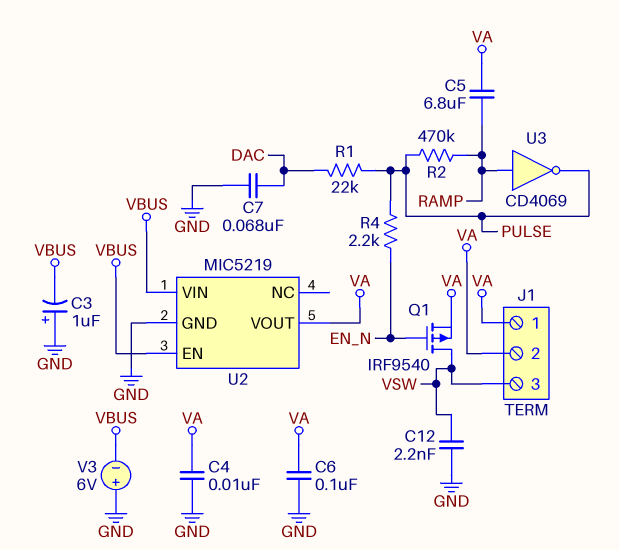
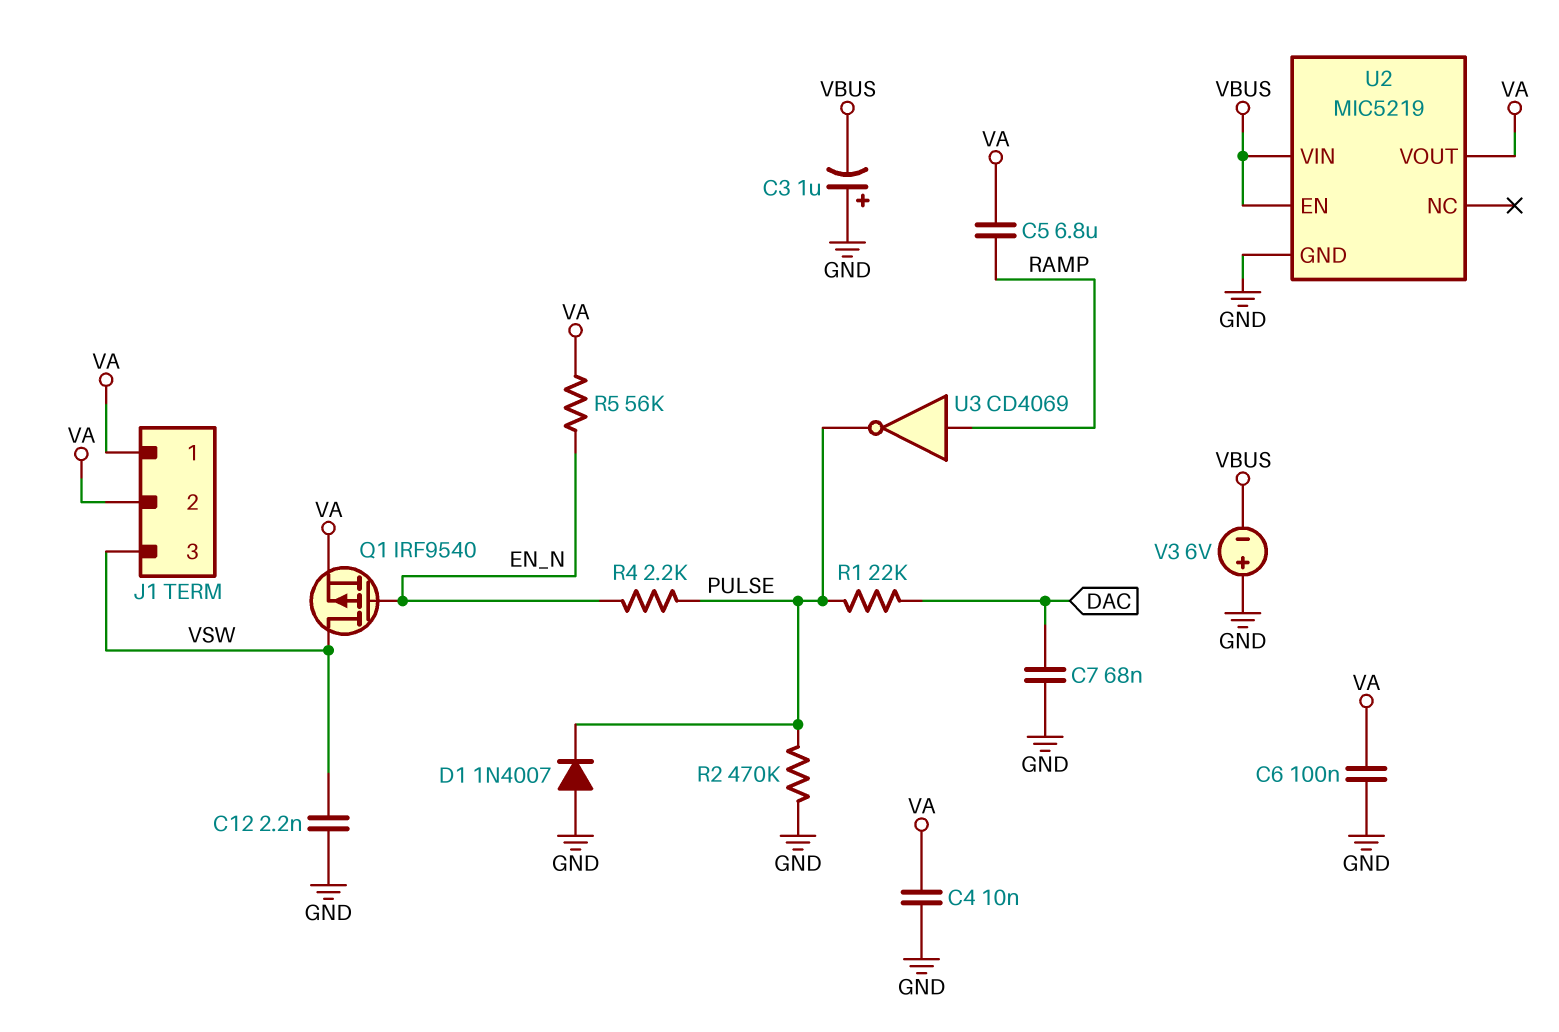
D1: none -> diode 1N4007 (A GND, K PULSE)
R2: 470k (PULSE, RAMP) -> 470k (GND, PULSE)
R5: none -> 56k (EN_N, VA)

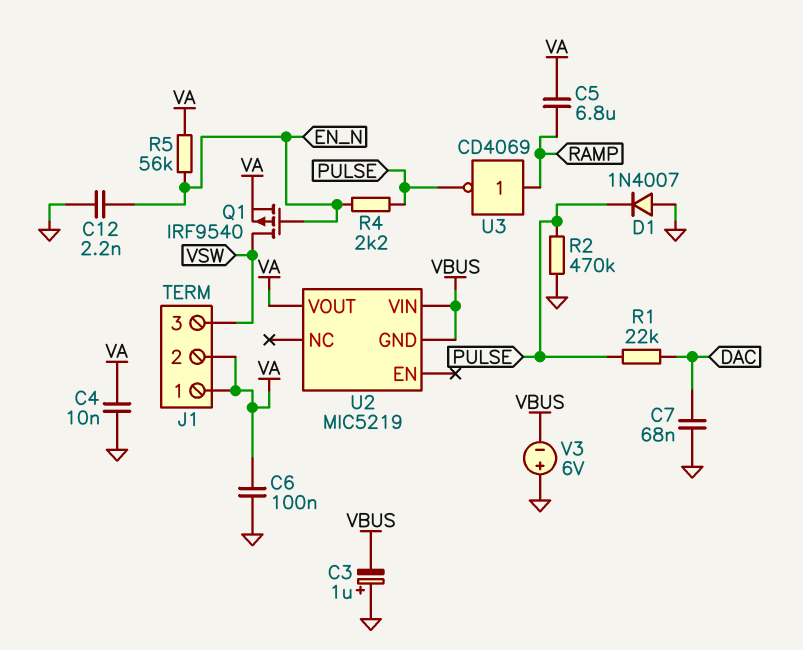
C12: 2.2nF (GND, VSW) -> 2.2nF (EN_N, GND)
U2 pin EN: VBUS -> none
U2 pin GND: GND -> VBUS

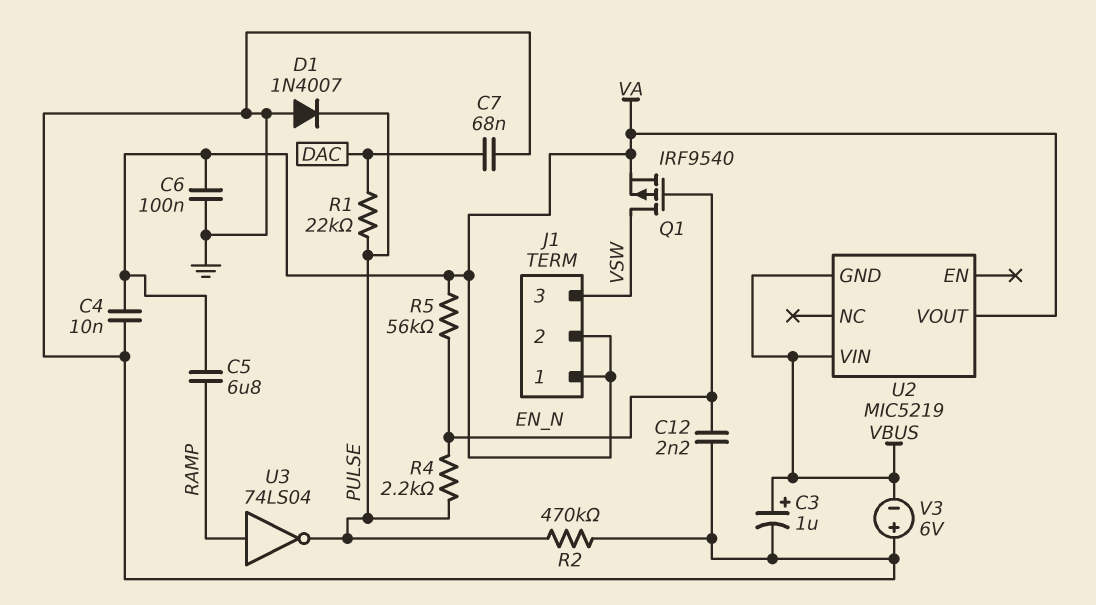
C3: 1uF (plus GND, minus VBUS) -> 1uF (plus VBUS, minus GND)
U3: NOT CD4069 (in RAMP, out PULSE) -> NOT 74LS04 (in RAMP, out PULSE)

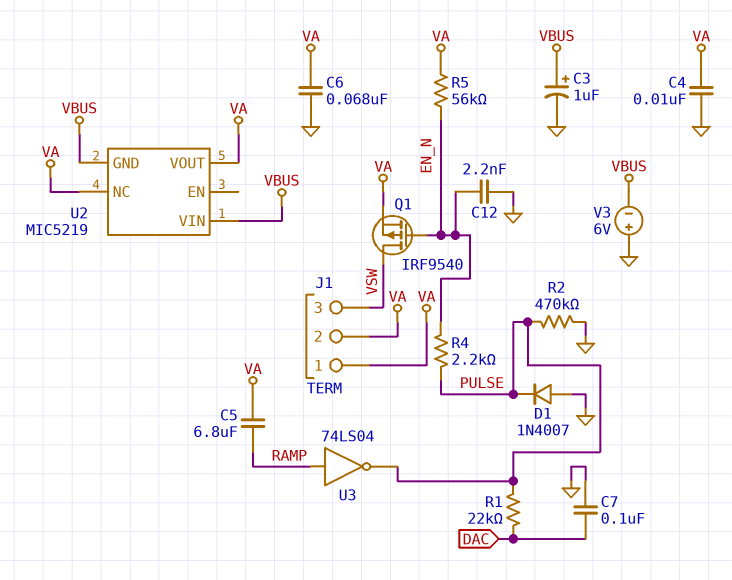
C6: 100nF (GND, VA) -> 68nF (GND, VA)
C7: 68nF (DAC, GND) -> 100nF (DAC, GND)
U2 pin NC: none -> VA

